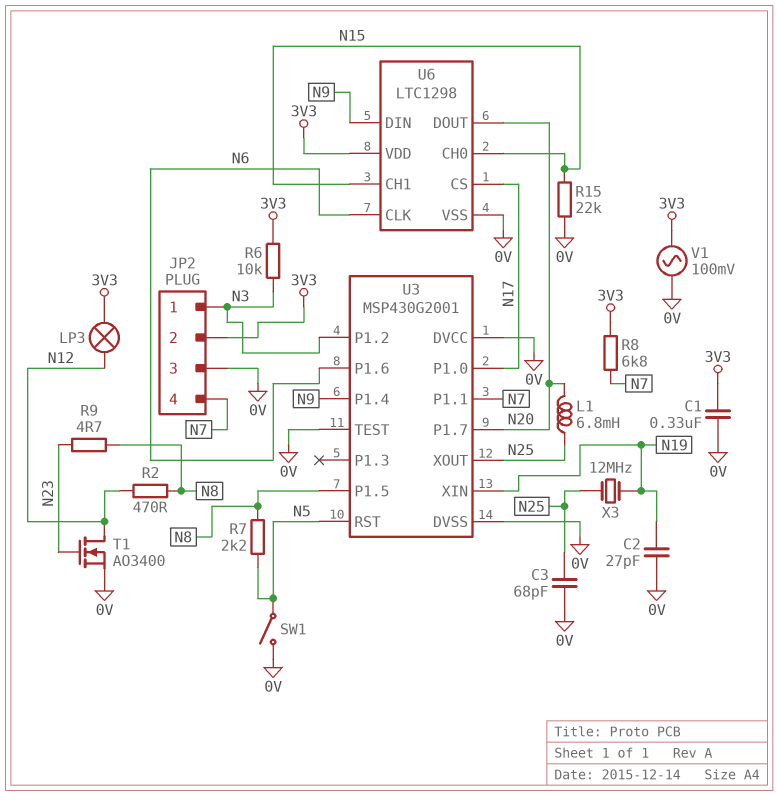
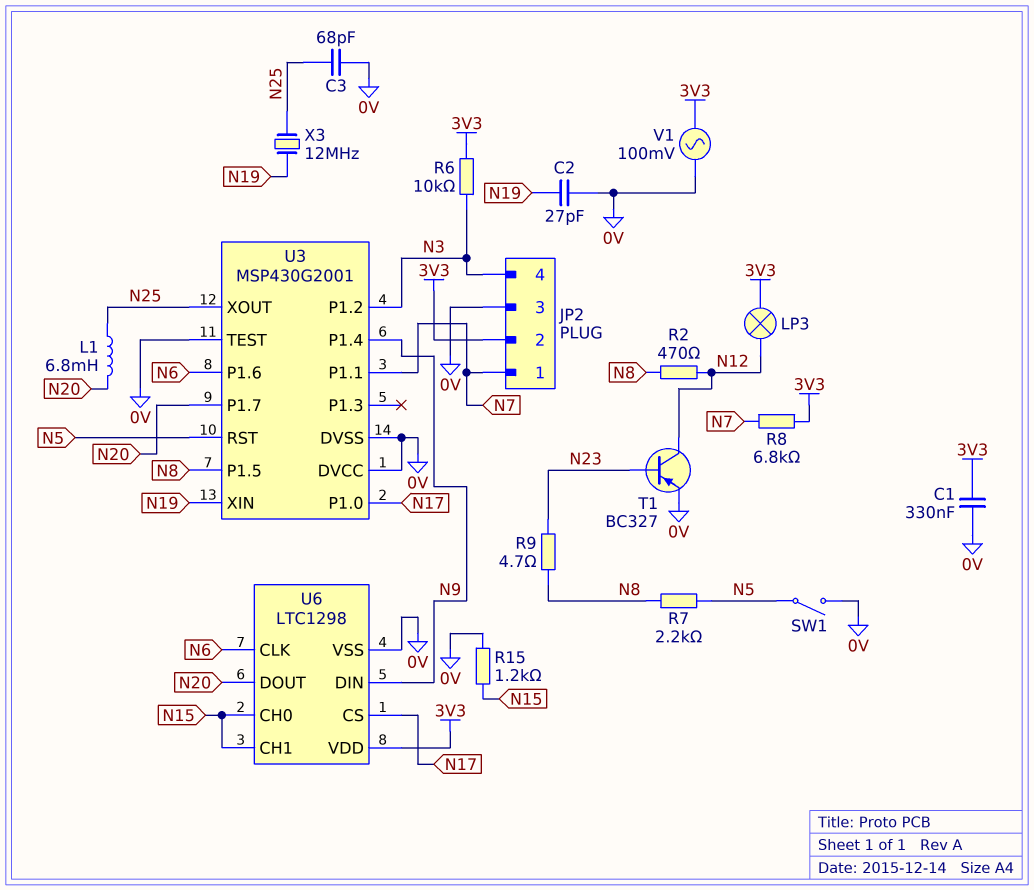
JP2 pin 1: N3 -> N7
JP2 pin 4: N7 -> N3
R15: 22k (0V, N15) -> 1.2k (0V, N15)
T1: NMOS AO3400 (G N23, D N12, S 0V) -> PNP BC327 (B N23, C N12, E 0V)

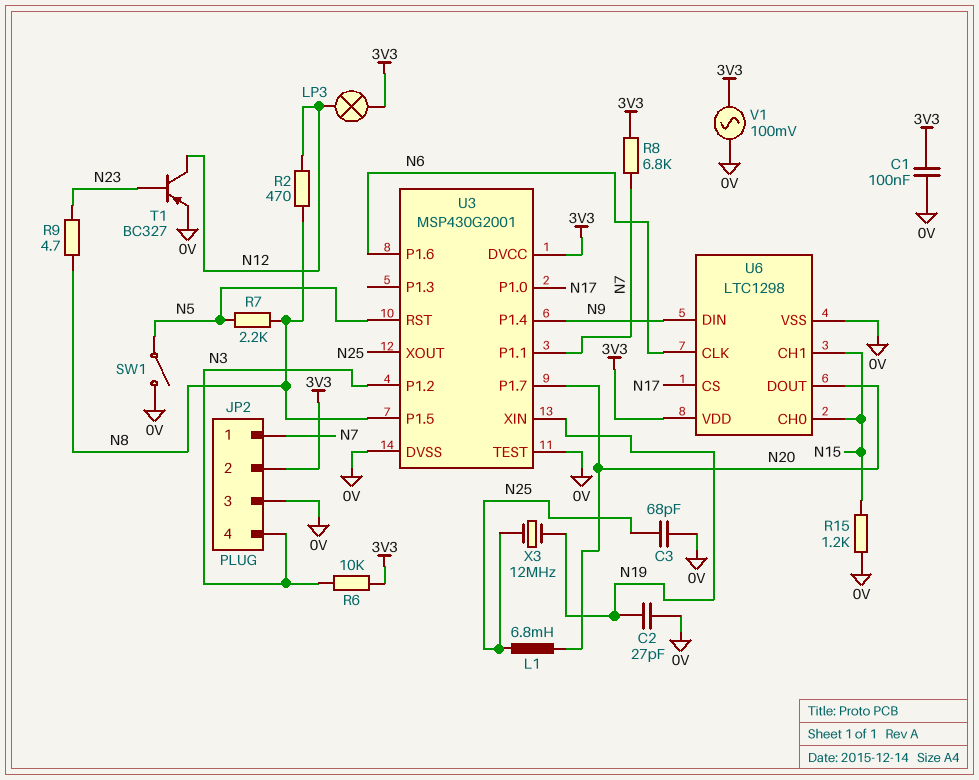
C1: 330nF (0V, 3V3) -> 100nF (0V, 3V3)
U3 pin DVCC: 0V -> 3V3

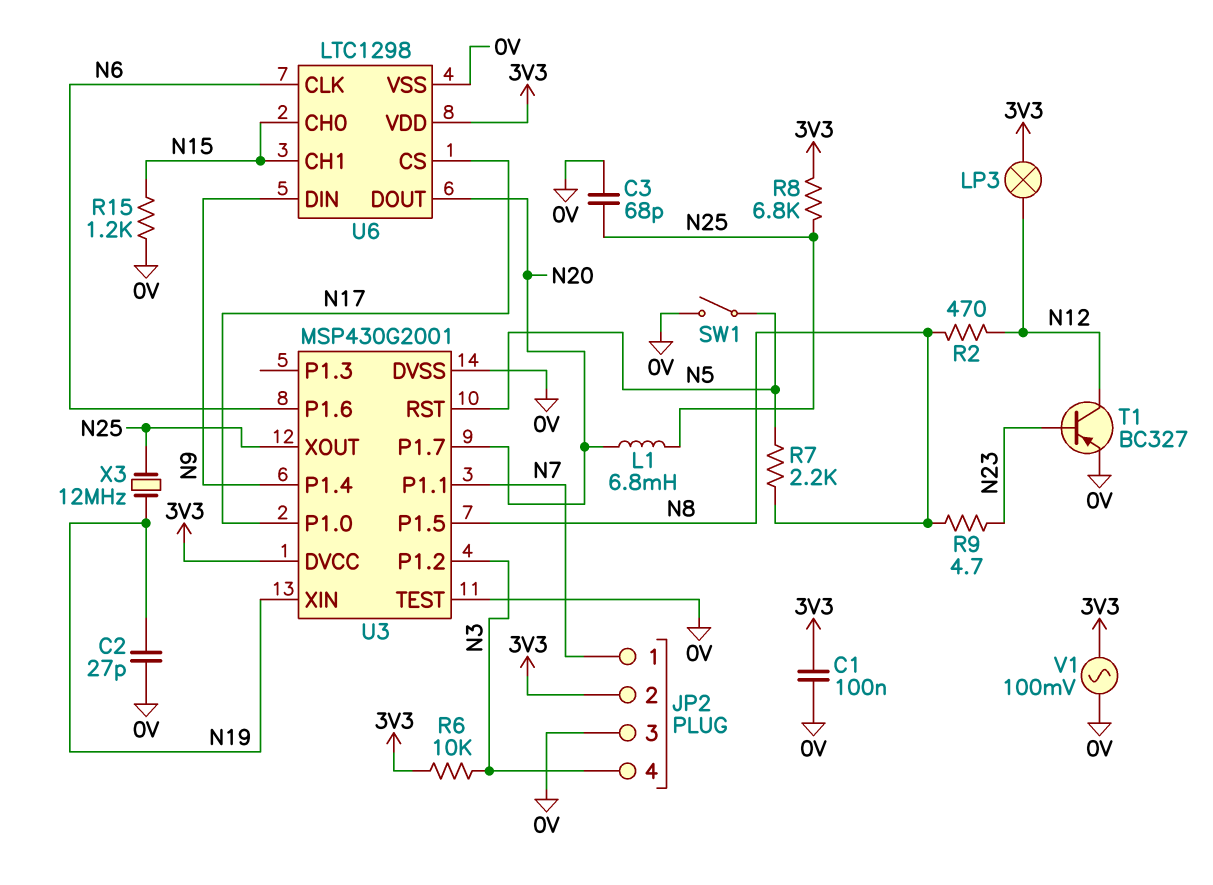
R8: 6.8k (3V3, N7) -> 6.8k (3V3, N25)

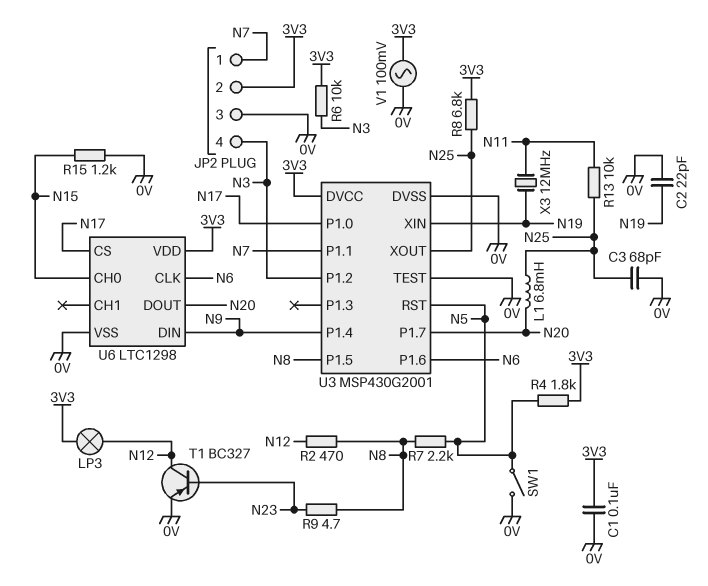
C2: 27pF (0V, N19) -> 22pF (0V, N19)
R4: none -> 1.8k (3V3, N5)
R13: none -> 10k (N11, N25)
U6 pin CH1: N15 -> none
X3: 12MHz (N19, N25) -> 12MHz (N11, N19)

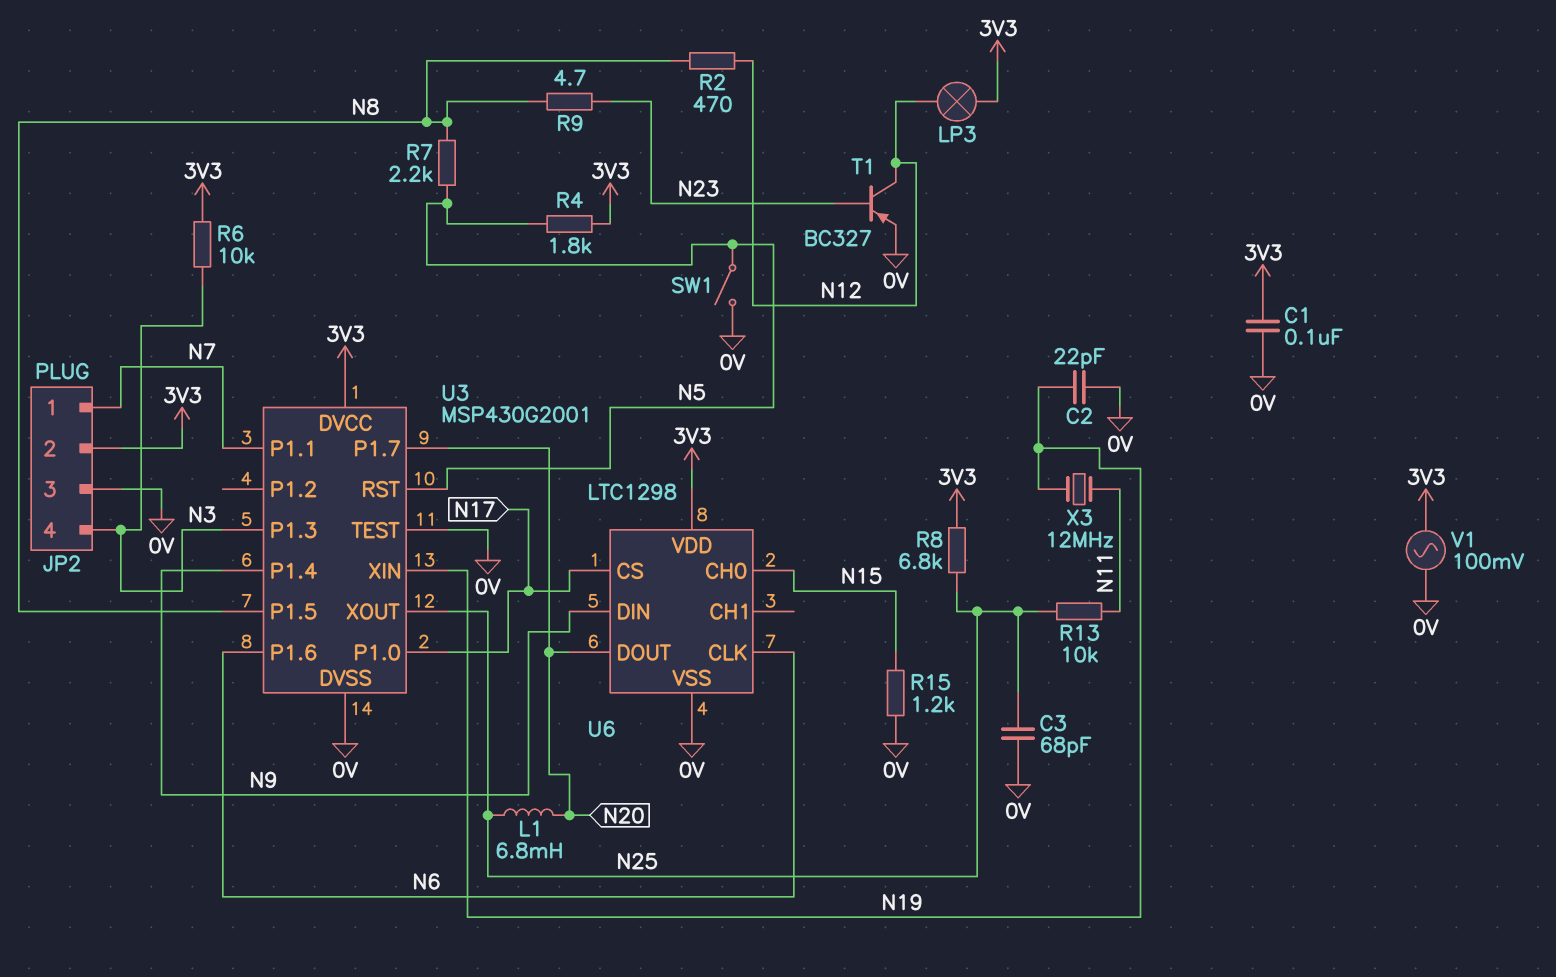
U3 pin P1.2: N3 -> none
U3 pin P1.3: none -> N3

